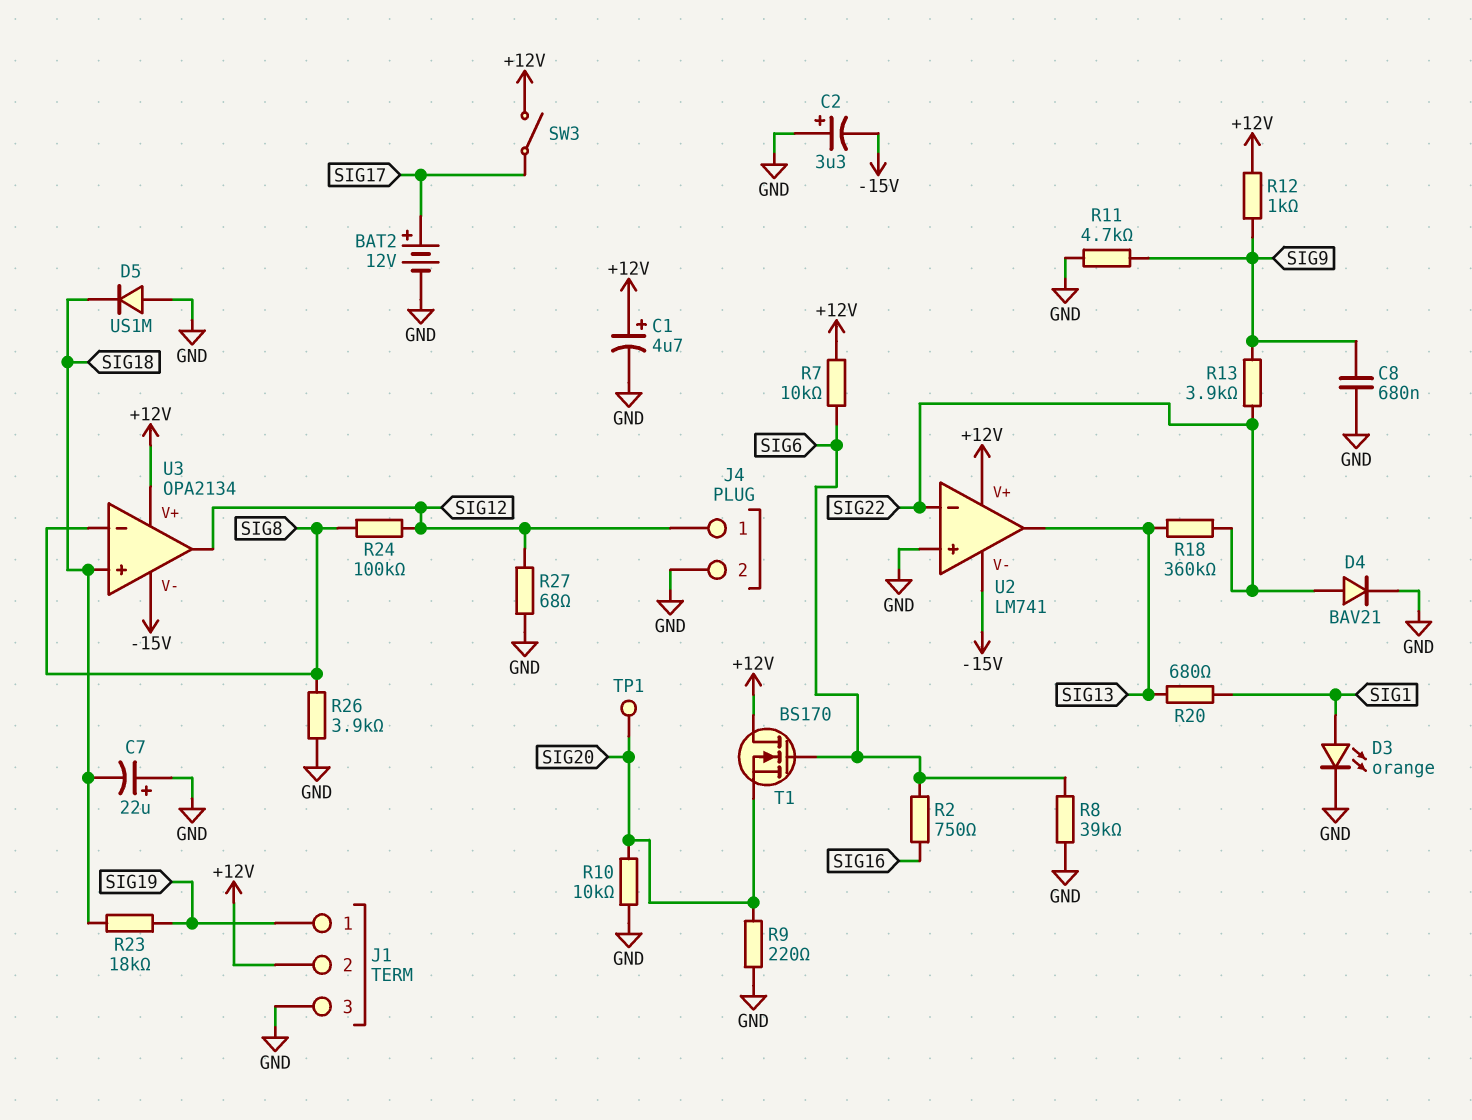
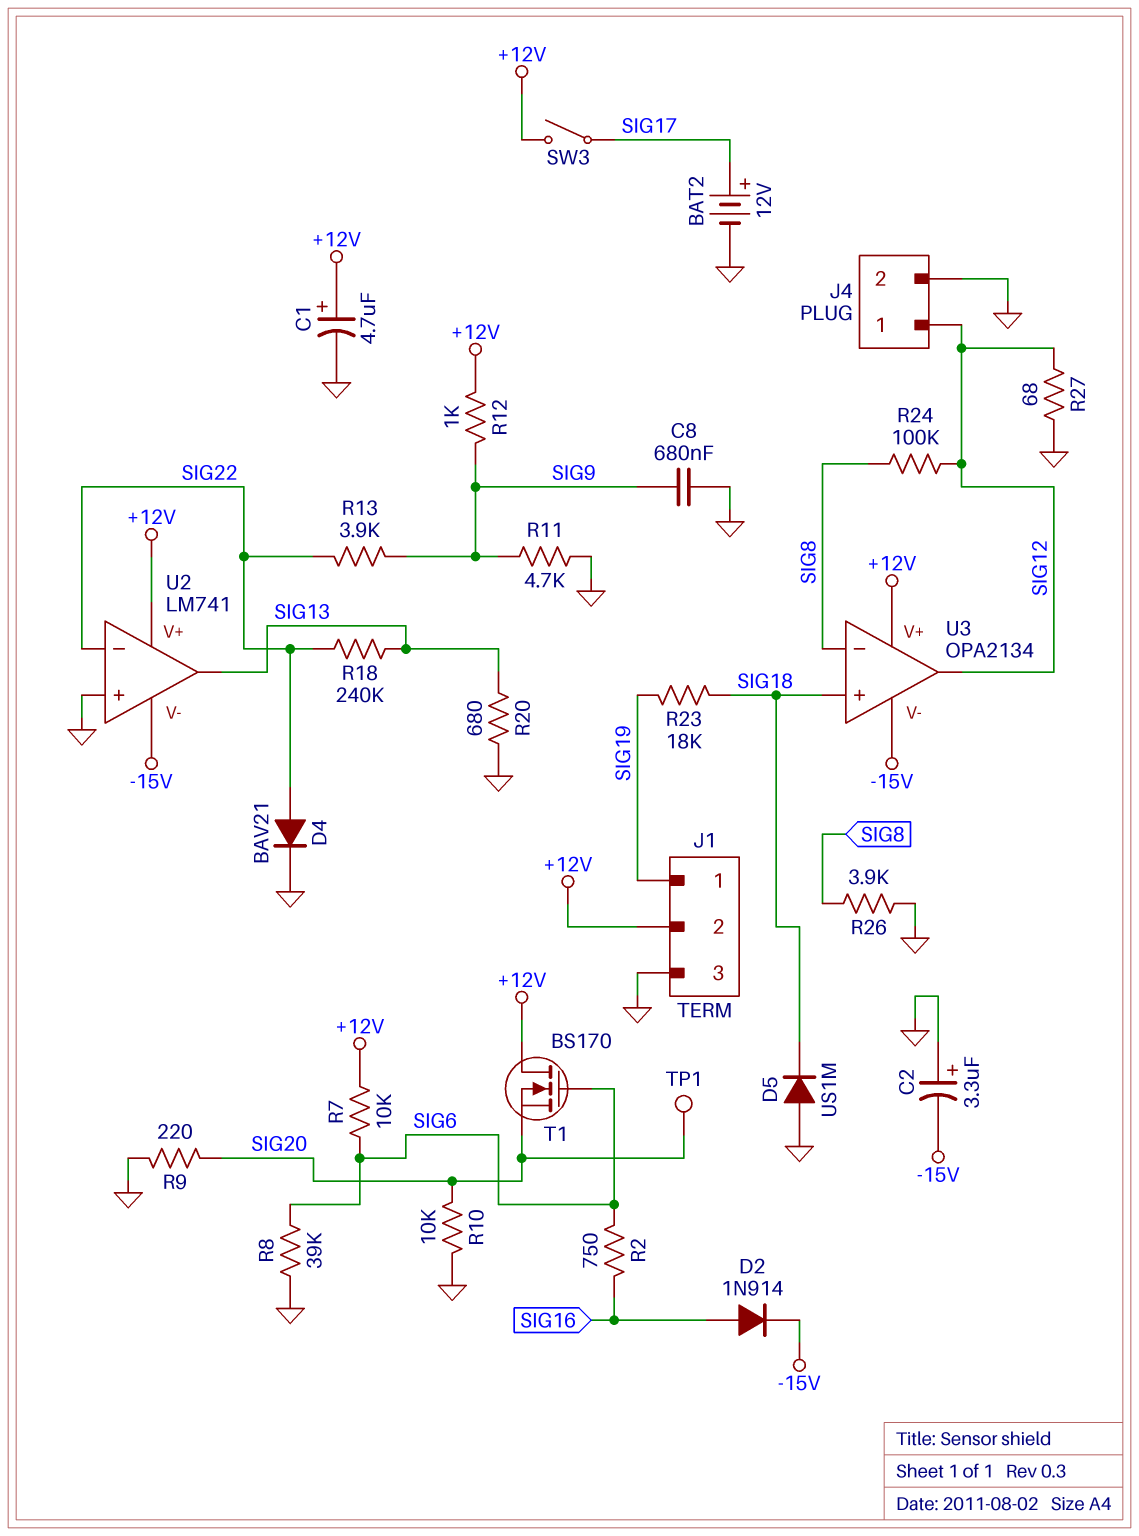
C7: 22uF (plus GND, minus SIG18) -> none
D2: none -> diode 1N914 (A SIG16, K -15V)
D3: LED orange (A SIG1, K GND) -> none
R18: 360k (SIG13, SIG22) -> 240k (SIG13, SIG22)
R20: 680 (SIG1, SIG13) -> 680 (GND, SIG13)

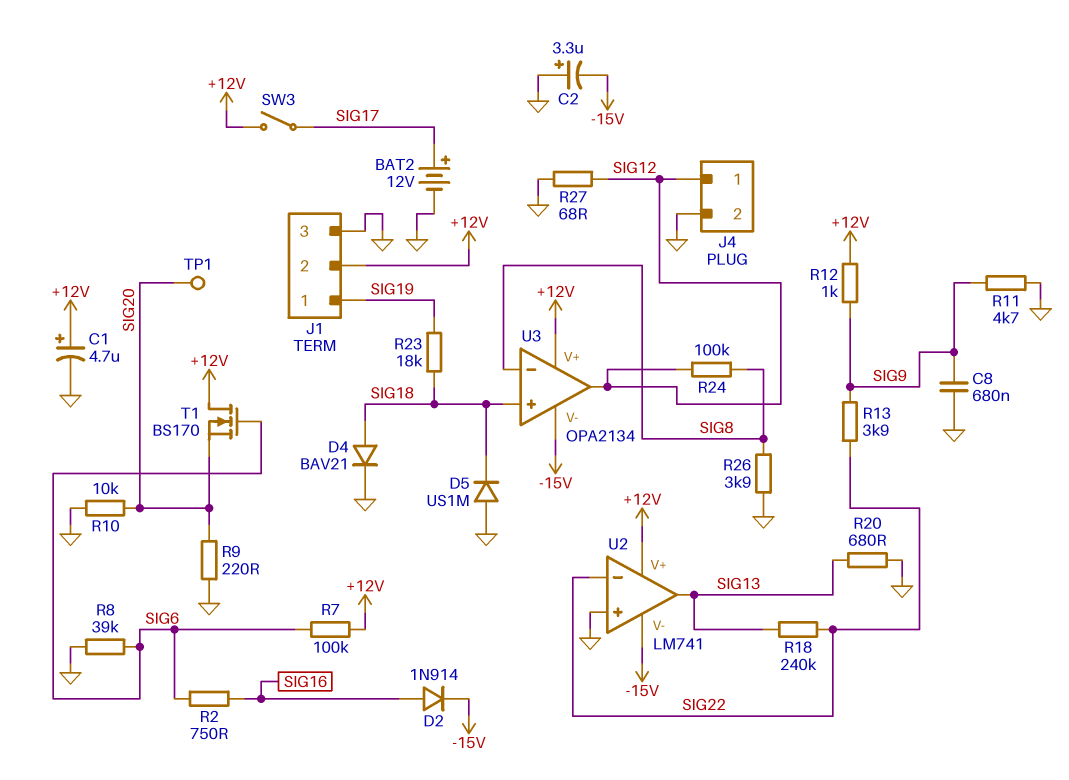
D4: diode BAV21 (A SIG22, K GND) -> diode BAV21 (A SIG18, K GND)
R7: 10k (+12V, SIG6) -> 100k (+12V, SIG6)

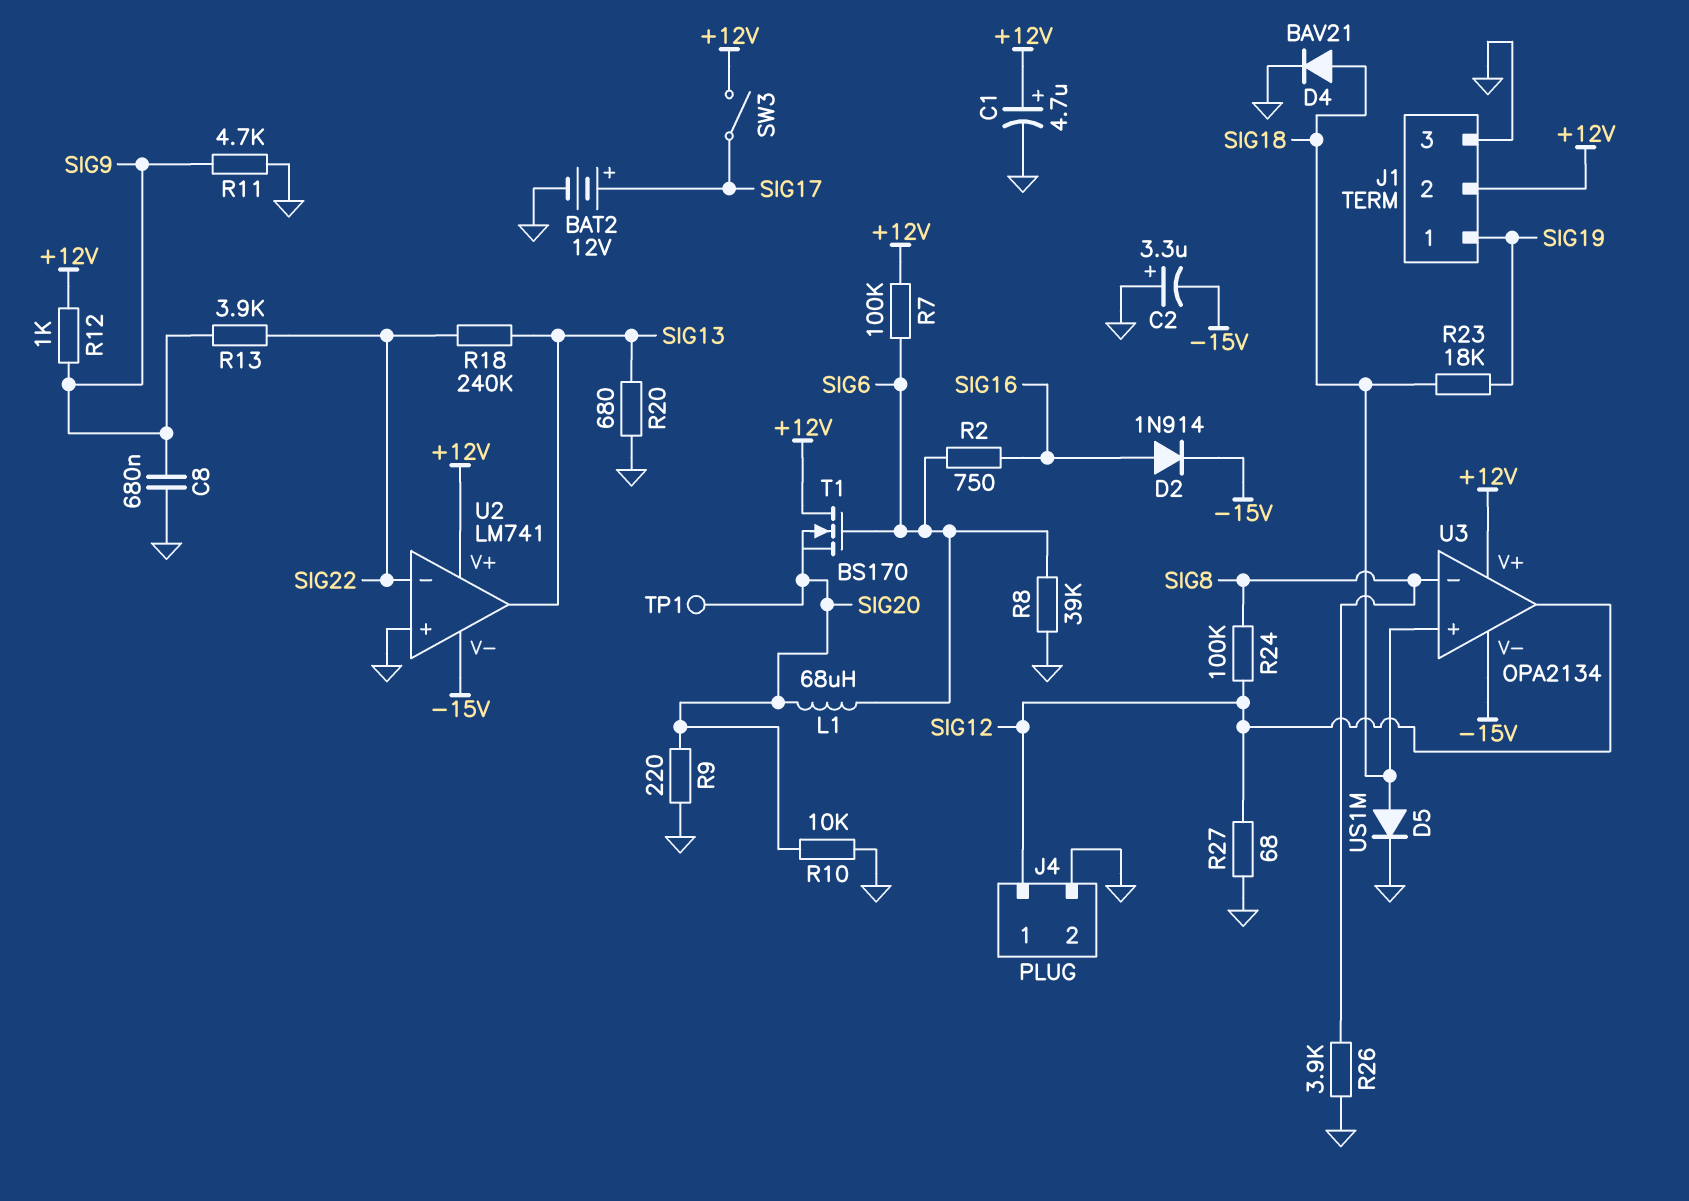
D5: diode US1M (A GND, K SIG18) -> diode US1M (A SIG18, K GND)
L1: none -> 68uH (SIG6, SIG20)

